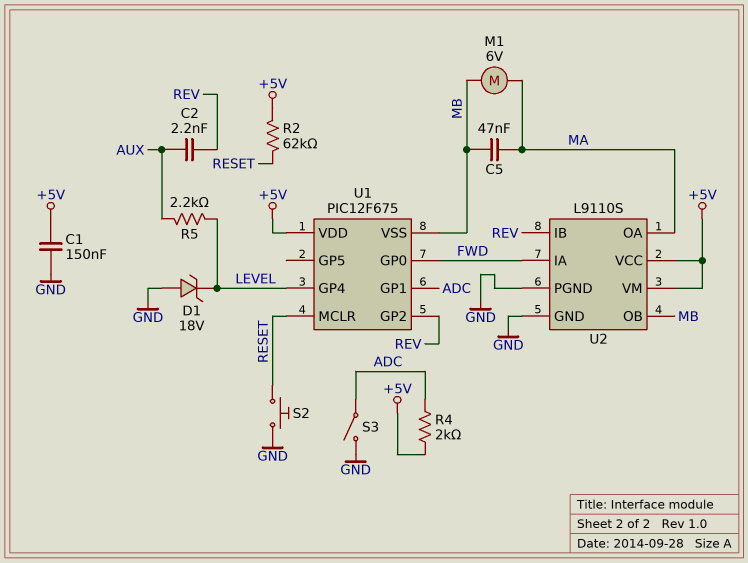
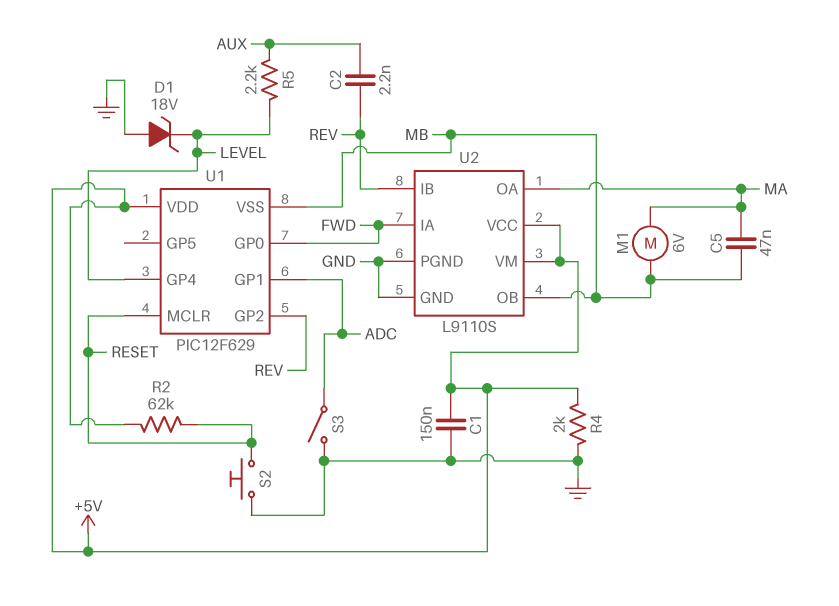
R4: 2k (+5V, ADC) -> 2k (+5V, GND)
U1: PIC12F675 -> PIC12F629

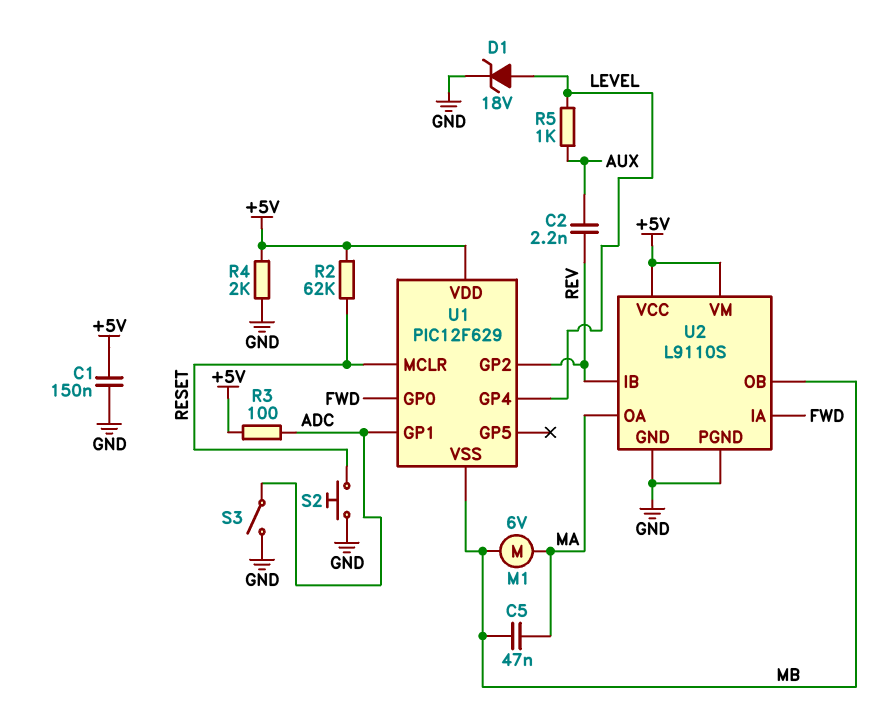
D1: zener 18V (A GND, K LEVEL) -> zener 18V (A LEVEL, K GND)
R3: none -> 100 (+5V, ADC)
R5: 2.2k (AUX, LEVEL) -> 1k (AUX, LEVEL)

